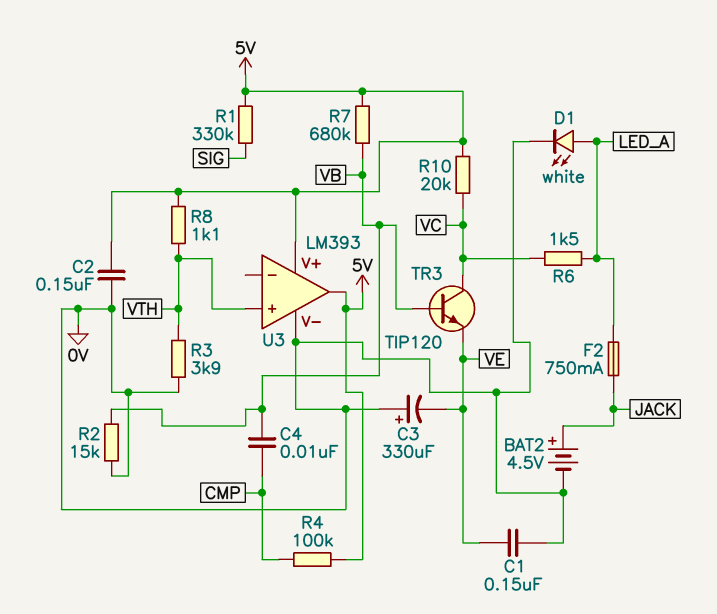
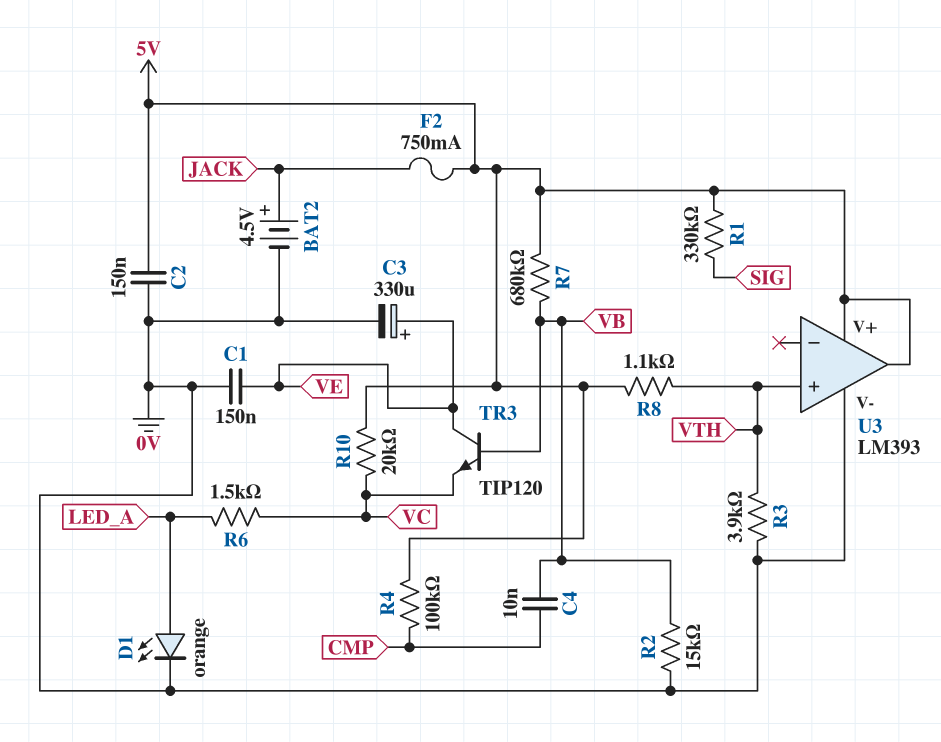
C3: 330uF (plus 0V, minus VE) -> 330uF (plus VE, minus 0V)
D1: LED white (A LED_A, K 0V) -> LED orange (A LED_A, K 0V)
F2: 750mA (JACK, LED_A) -> 750mA (5V, JACK)
TR3: NPN TIP120 (B VB, C VC, E VE) -> NPN TIP120 (B VB, C VE, E VC)

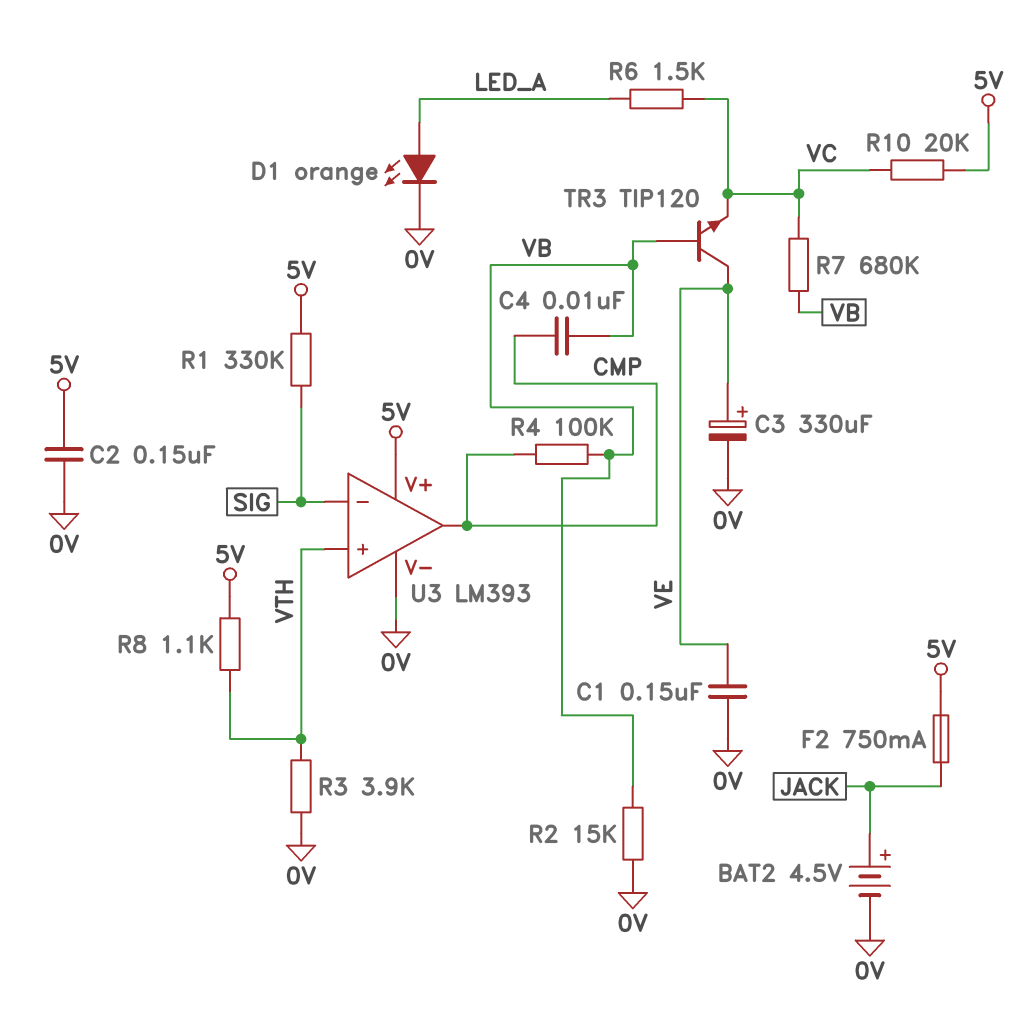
R4: 100k (5V, CMP) -> 100k (CMP, VB)
R7: 680k (5V, VB) -> 680k (VB, VC)
U3 pin in-: none -> SIG
U3 pin out: 5V -> CMP

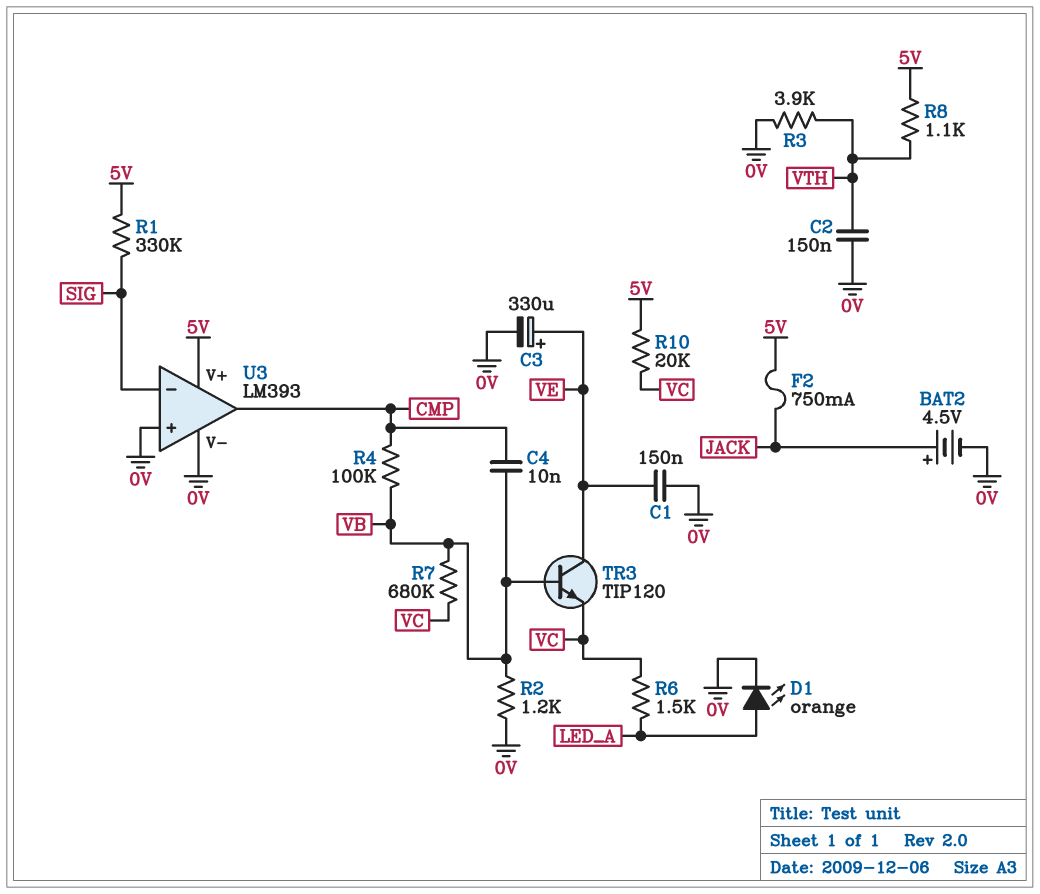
C2: 150nF (0V, 5V) -> 150nF (0V, VTH)
R2: 15k (0V, VB) -> 1.2k (0V, VB)
U3 pin in+: VTH -> 0V

